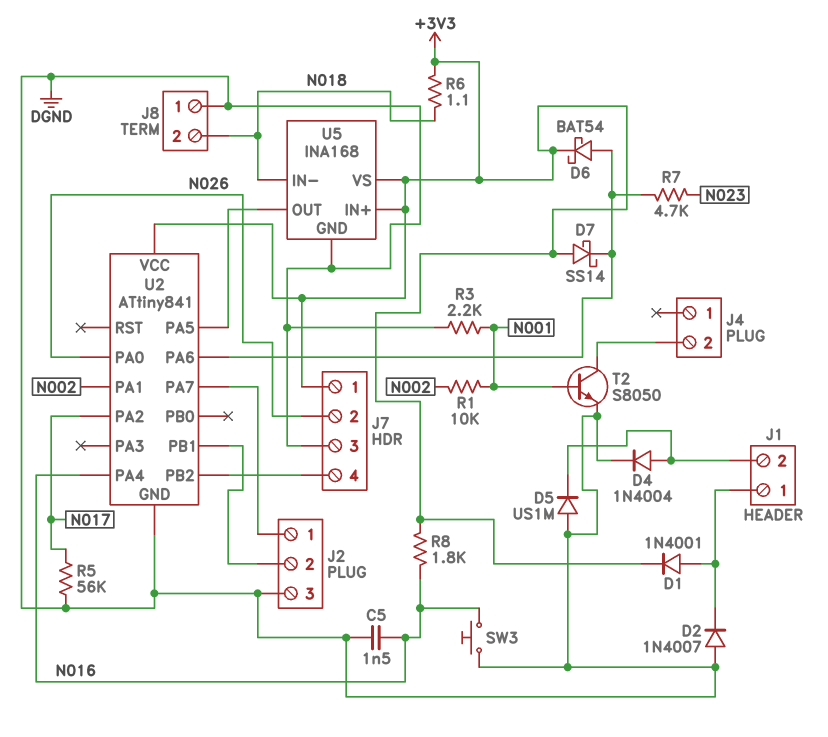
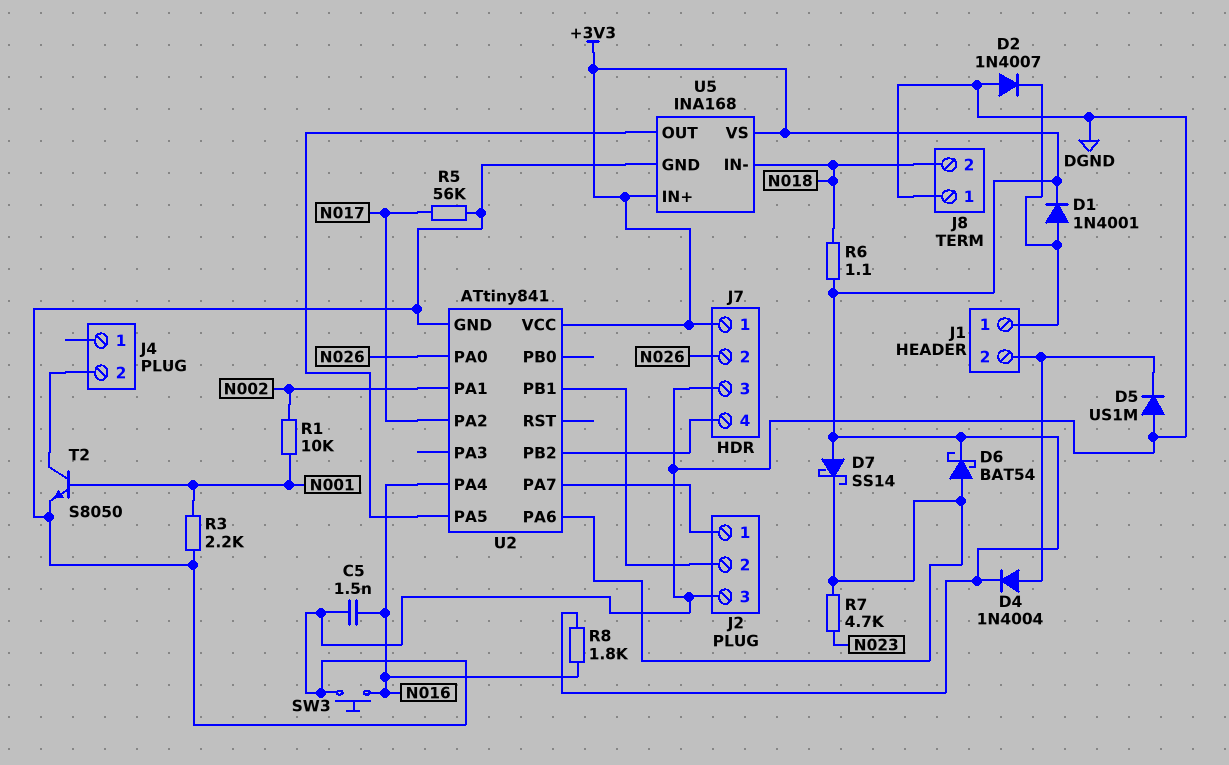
D4: diode 1N4004 (A J1/2, K DGND) -> diode 1N4004 (A J1/2, K +3V3)

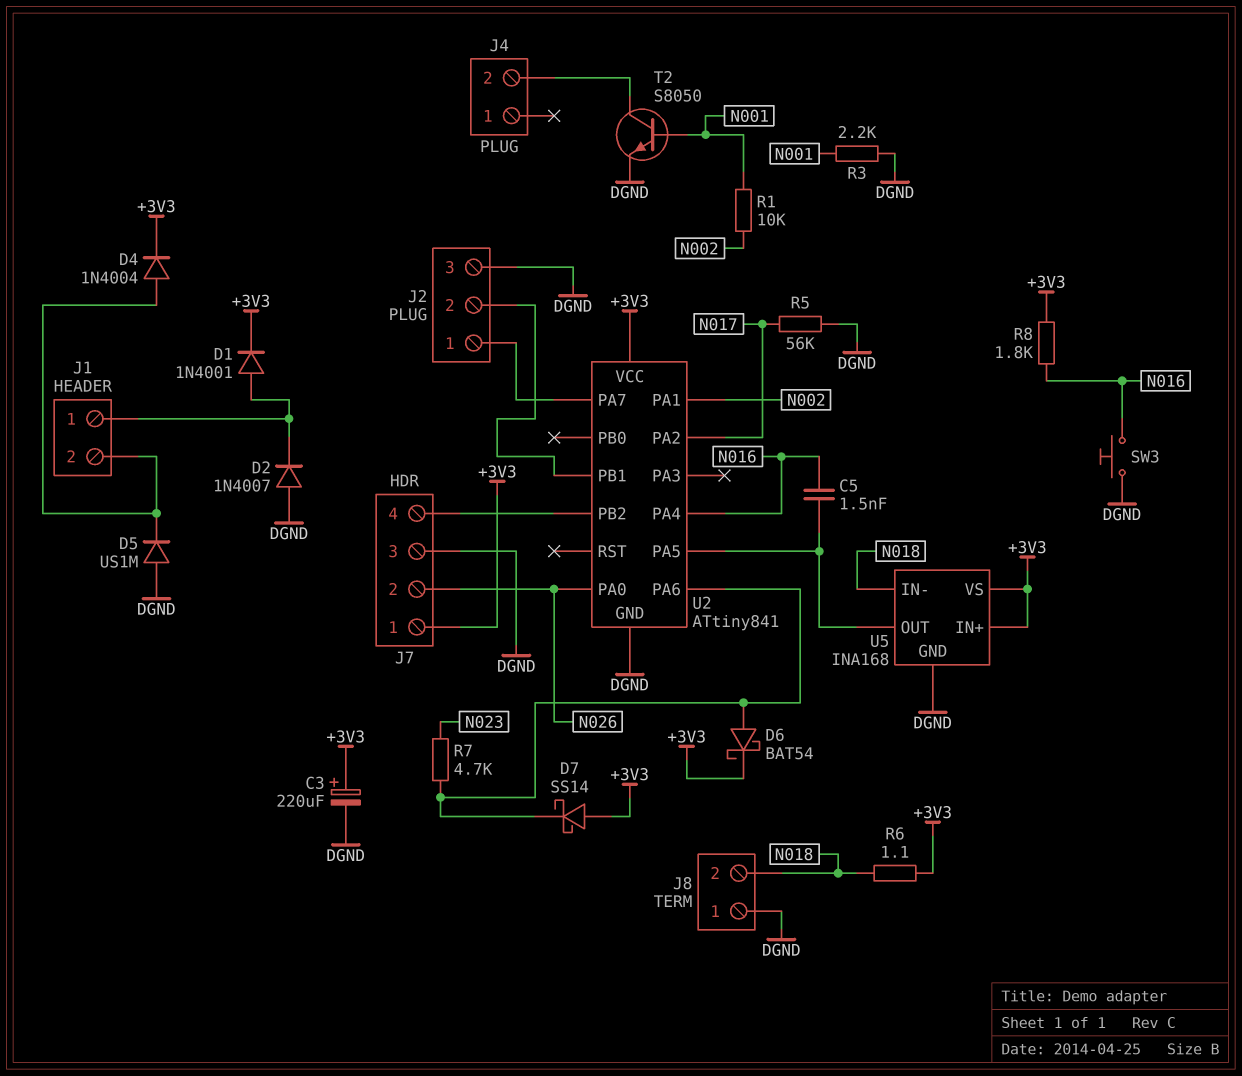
C3: none -> 220uF (plus +3V3, minus DGND)
C5: 1.5nF (DGND, N016) -> 1.5nF (N016, U2/PA5)

